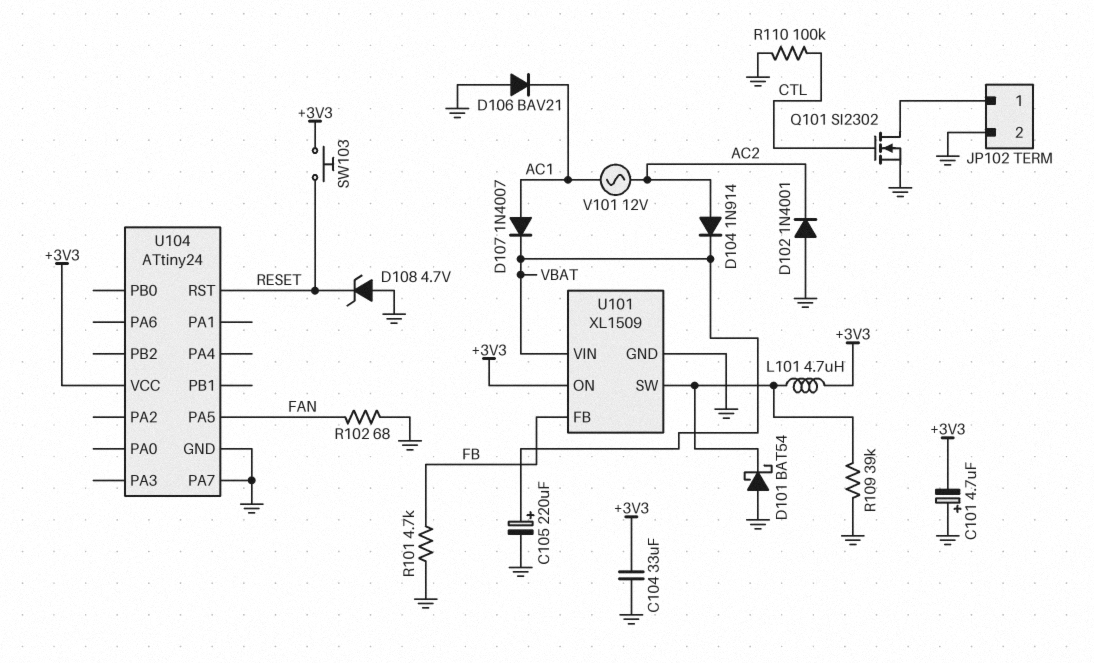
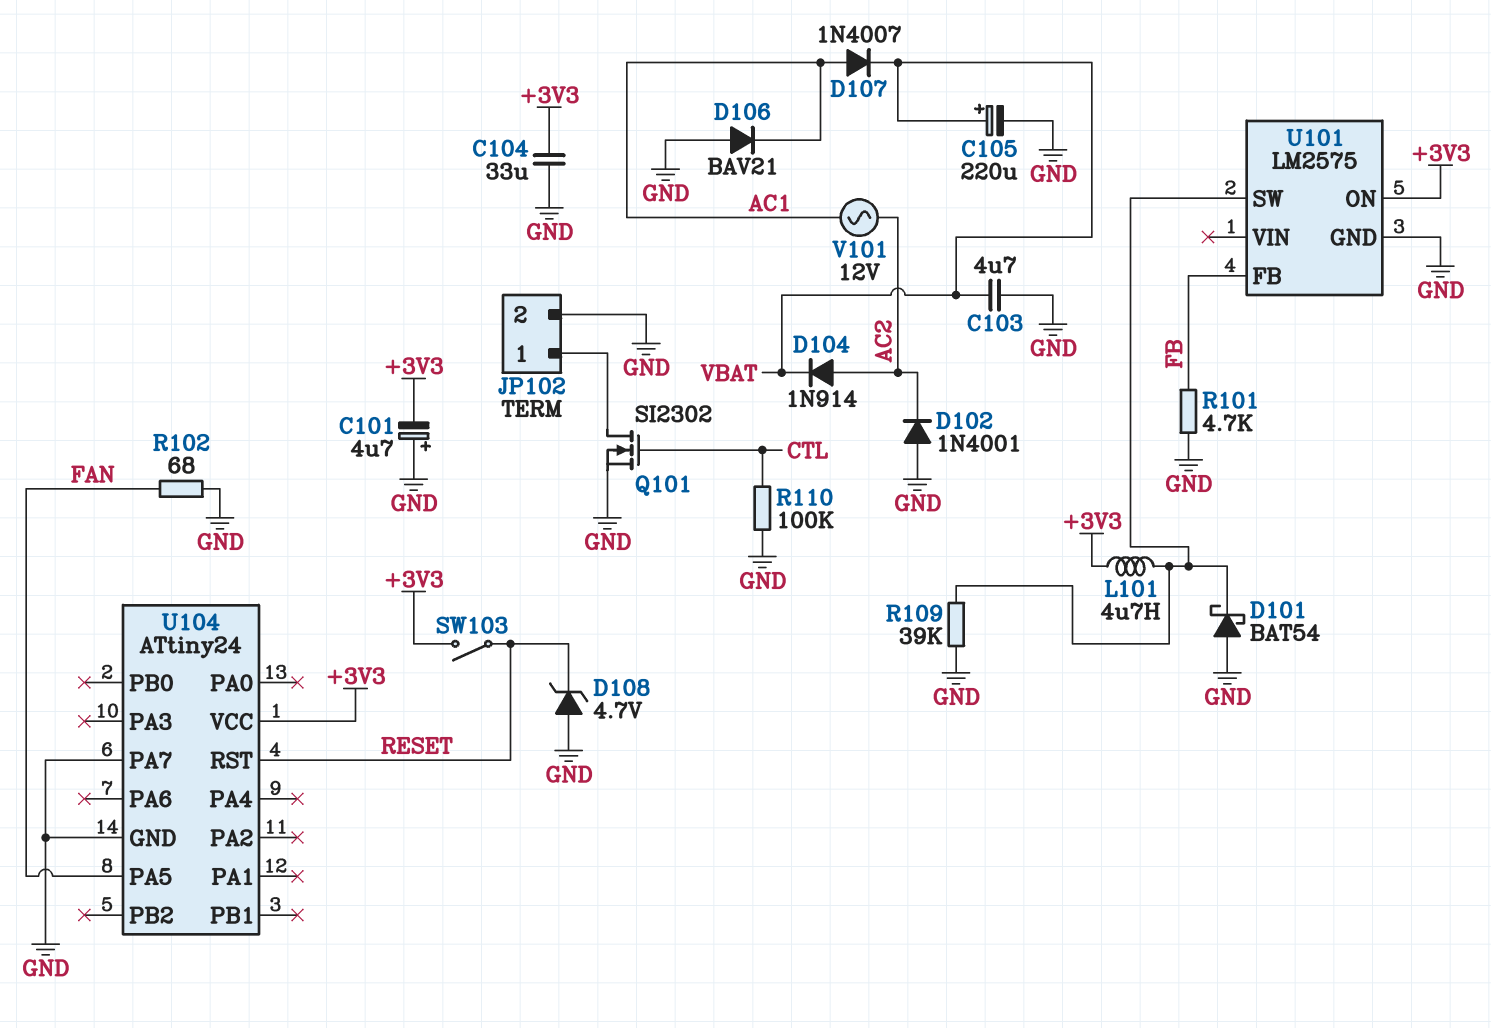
C103: none -> 4.7uF (GND, VBAT)
SW103: button (+3V3, RESET) -> switch (+3V3, RESET)
U101: XL1509 -> LM2575
U101 pin VIN: VBAT -> none

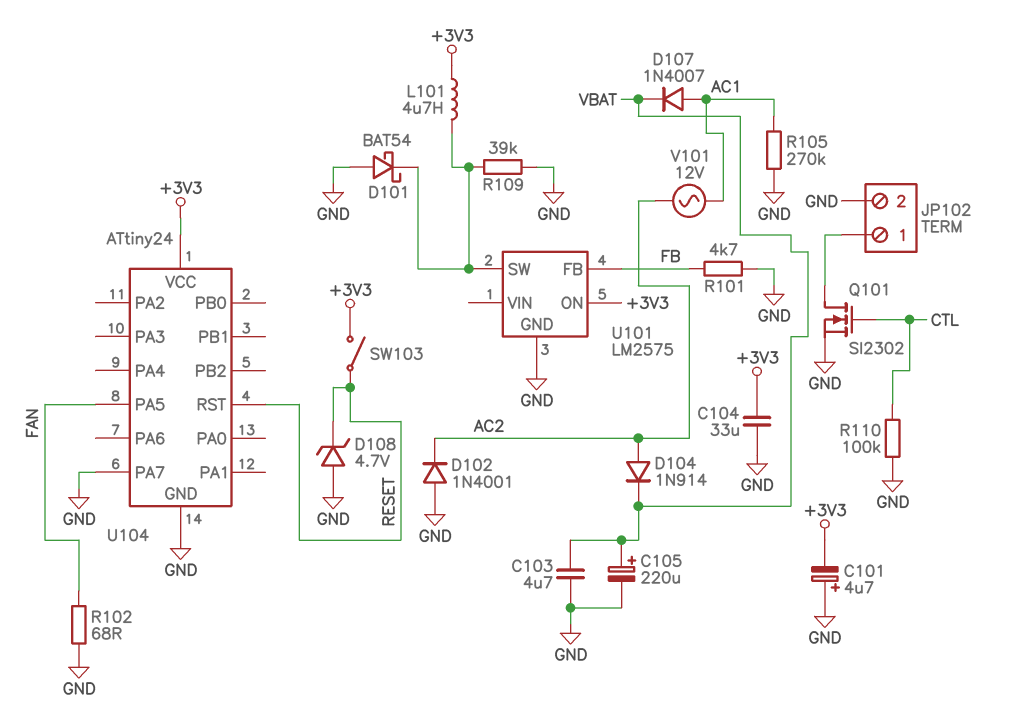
D106: diode BAV21 (A GND, K AC1) -> none
R105: none -> 270k (AC1, GND)

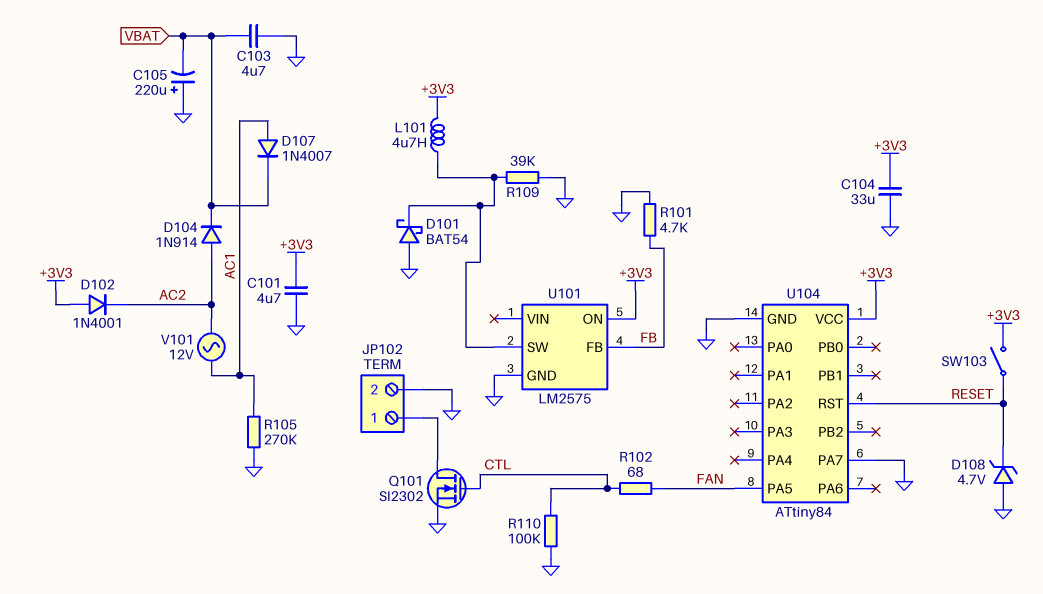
C101: 4.7uF (plus GND, minus +3V3) -> 4.7uF (+3V3, GND)
C105: 220uF (plus VBAT, minus GND) -> 220uF (plus GND, minus VBAT)
D102: diode 1N4001 (A GND, K AC2) -> diode 1N4001 (A +3V3, K AC2)
R102: 68 (FAN, GND) -> 68 (CTL, FAN)
U104: ATtiny24 -> ATtiny84

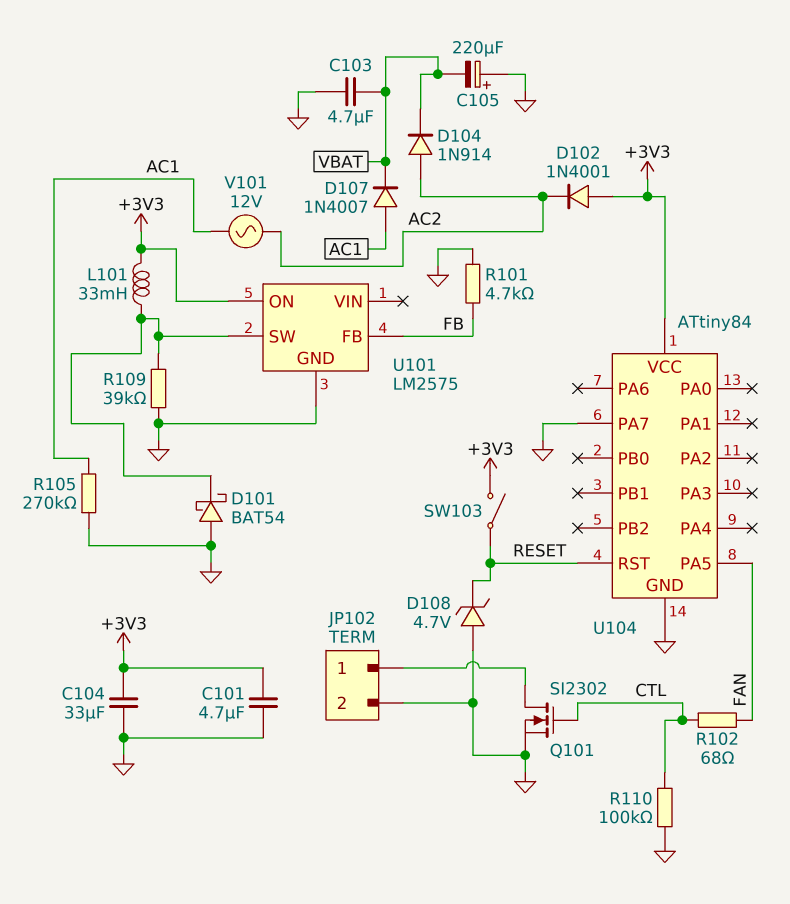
L101: 4.7uH (+3V3, U101/SW) -> 33mH (+3V3, U101/SW)

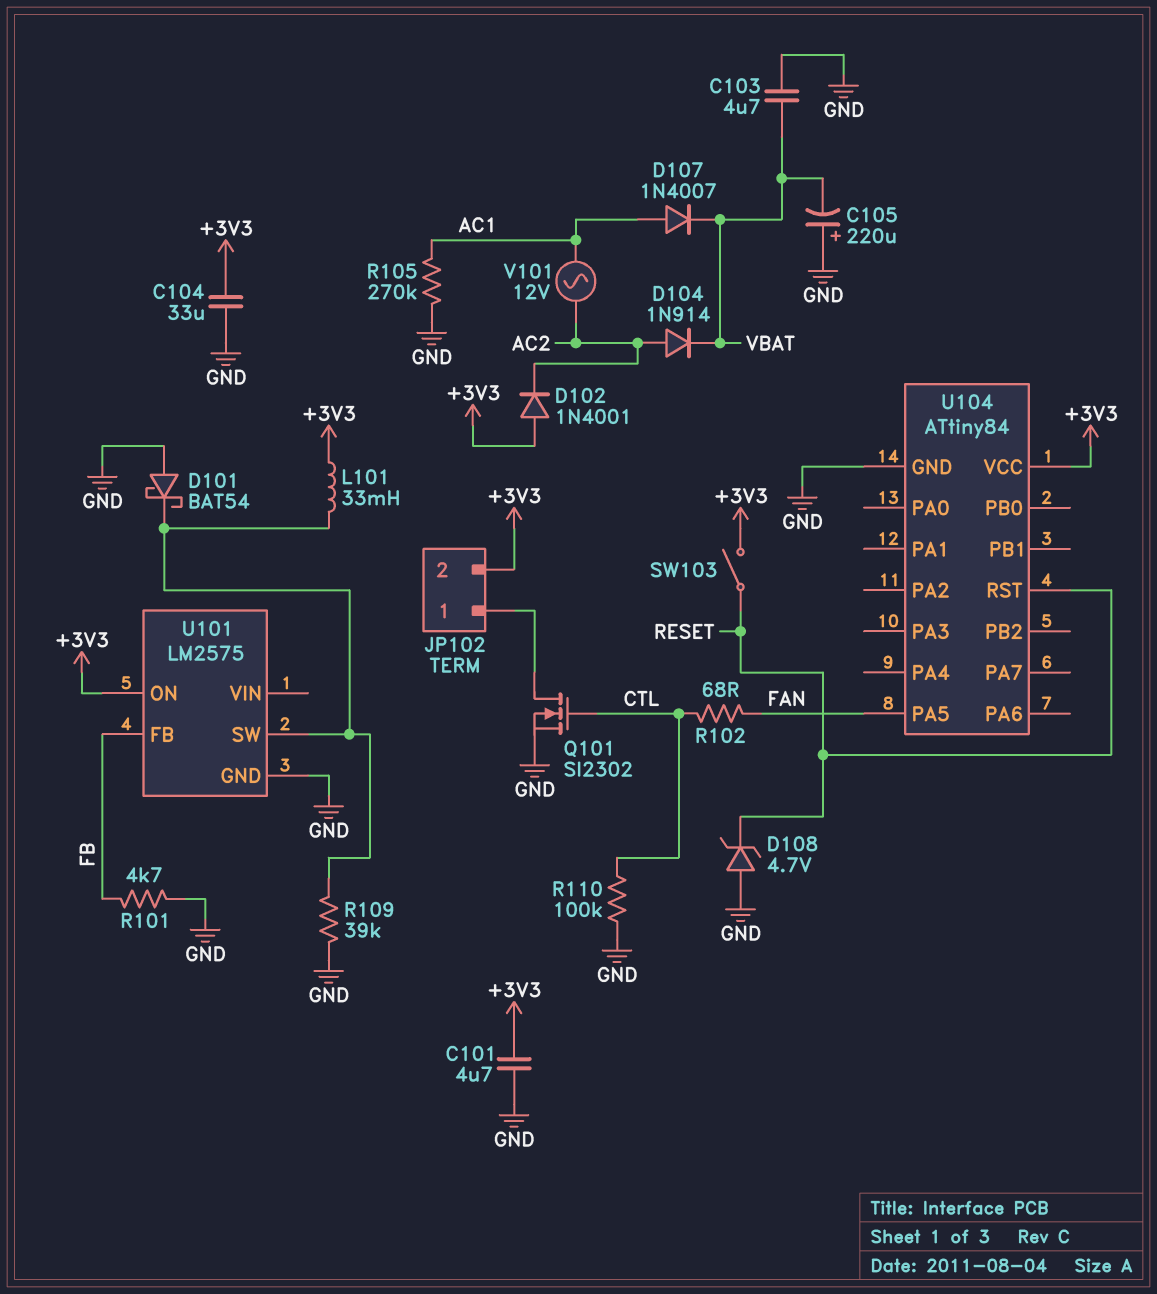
JP102 pin 2: GND -> +3V3
U104 pin PA7: GND -> none

